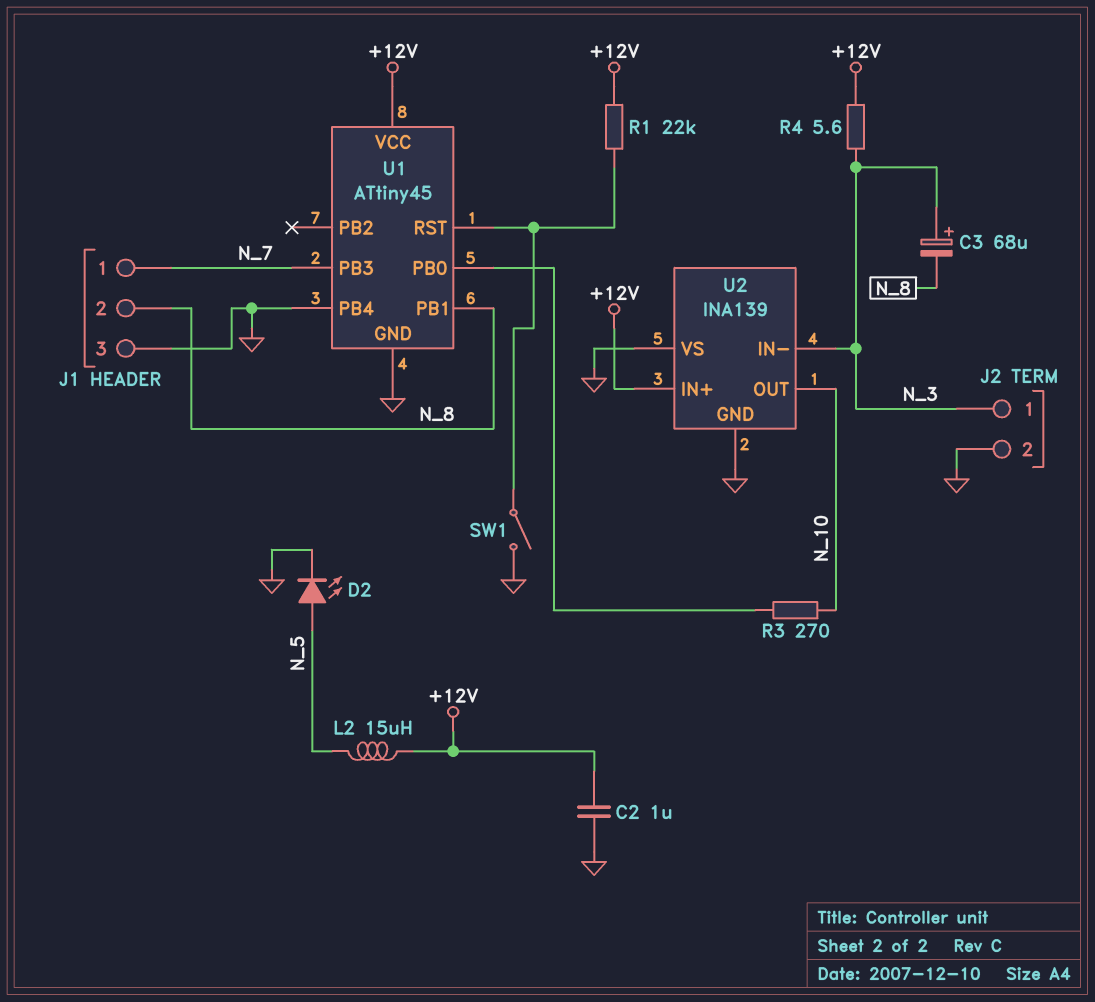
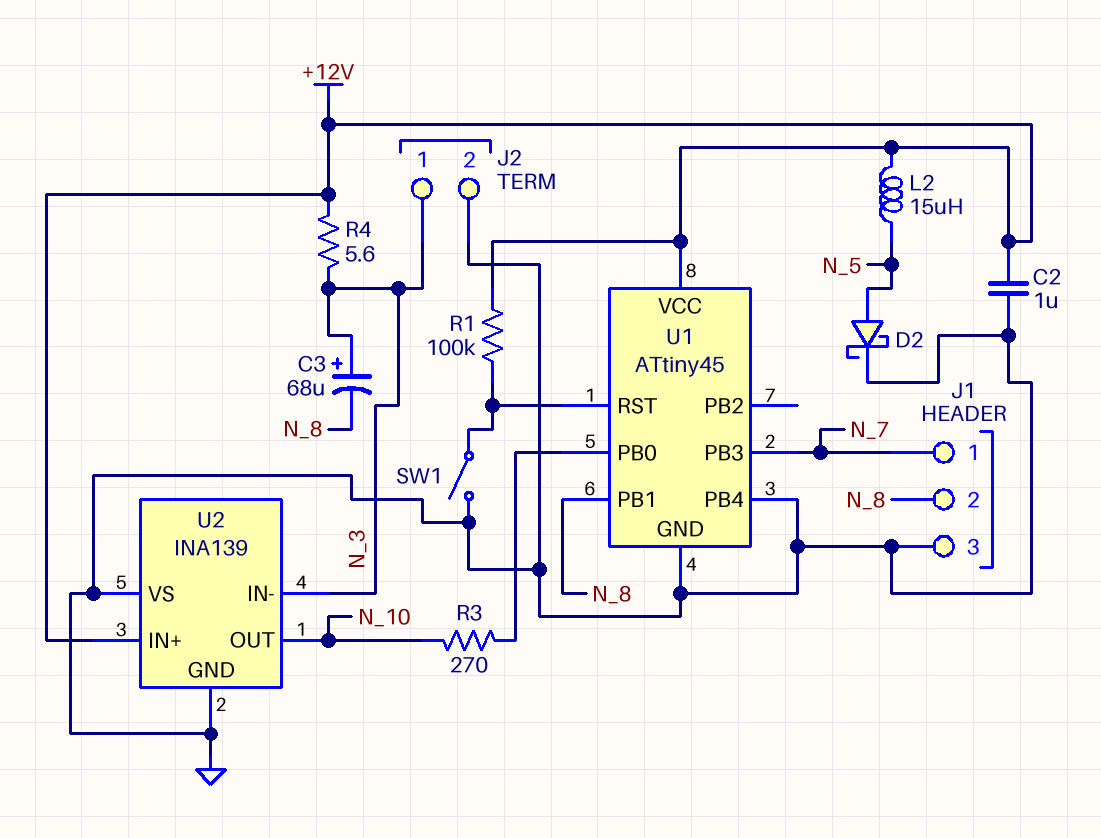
D2: LED (A N_5, K GND) -> schottky (A N_5, K GND)
R1: 22k (+12V, U1/RST) -> 100k (+12V, U1/RST)

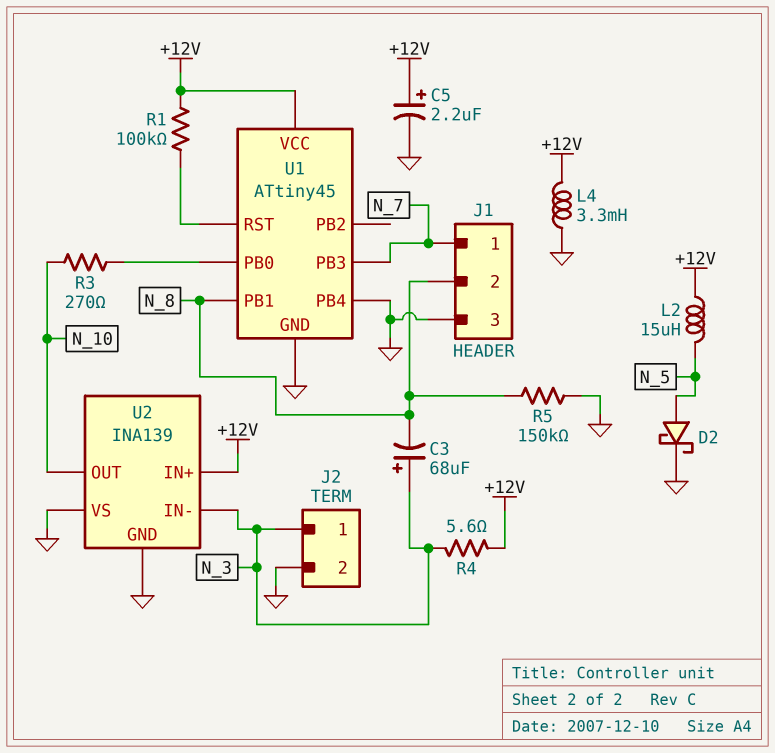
C2: 1uF (+12V, GND) -> none
C5: none -> 2.2uF (plus +12V, minus GND)
L4: none -> 3.3mH (+12V, GND)
R5: none -> 150k (GND, N_8)
SW1: switch (GND, U1/RST) -> none

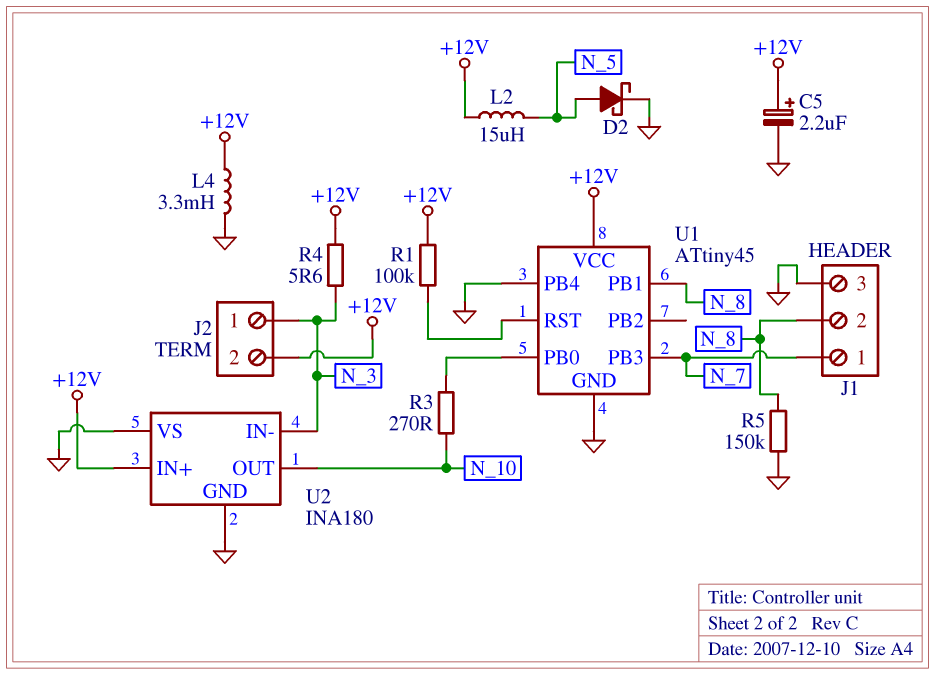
C3: 68uF (plus N_3, minus N_8) -> none
J2 pin 2: GND -> +12V
U2: INA139 -> INA180

